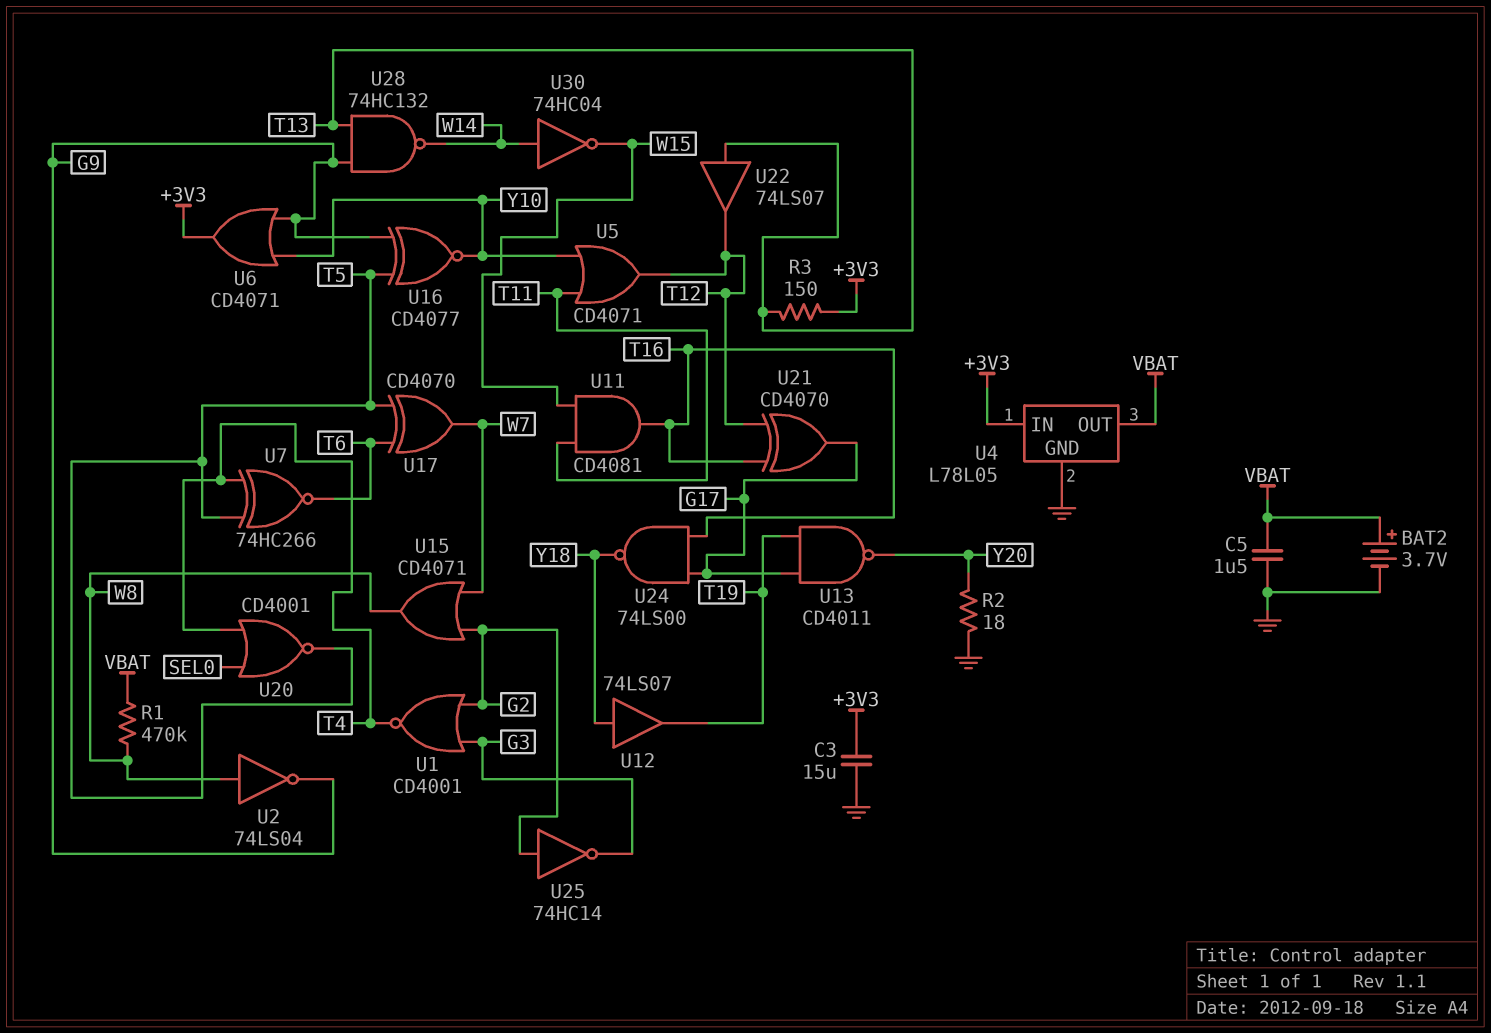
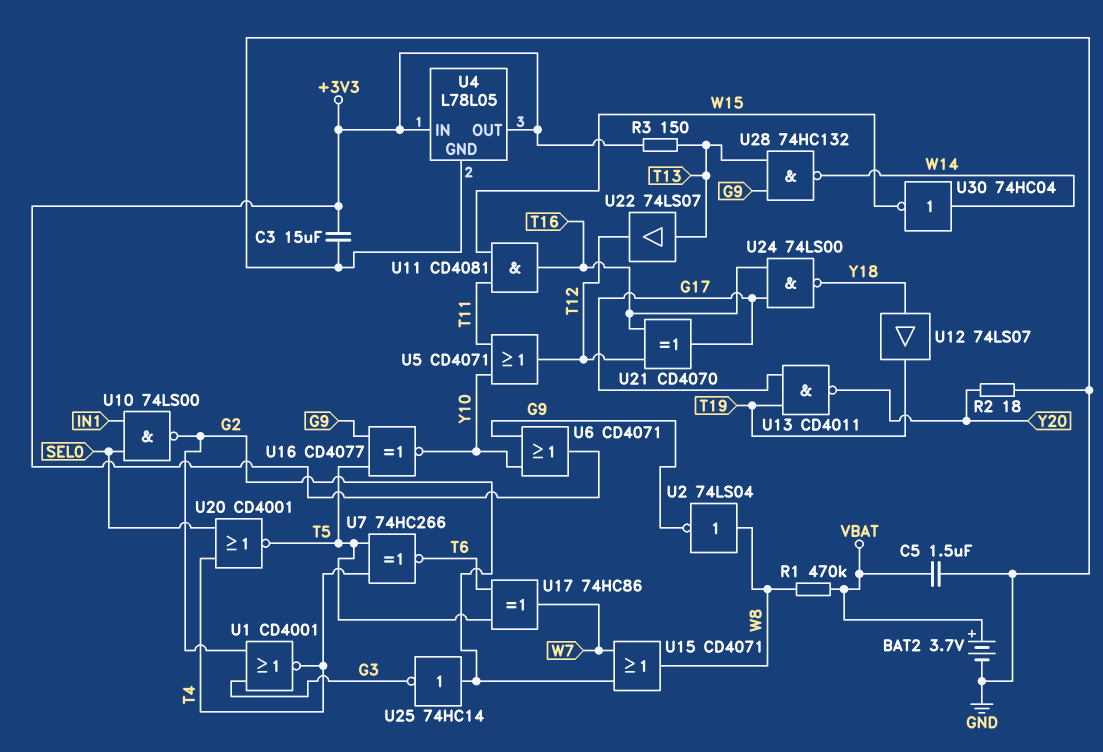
U4 pin OUT: VBAT -> +3V3
U10: none -> NAND 74LS00 (in IN1, in SEL0, out G2)
U17: XOR CD4070 (in T5, in T6, out W7) -> XOR 74HC86 (in T5, in T6, out W7)

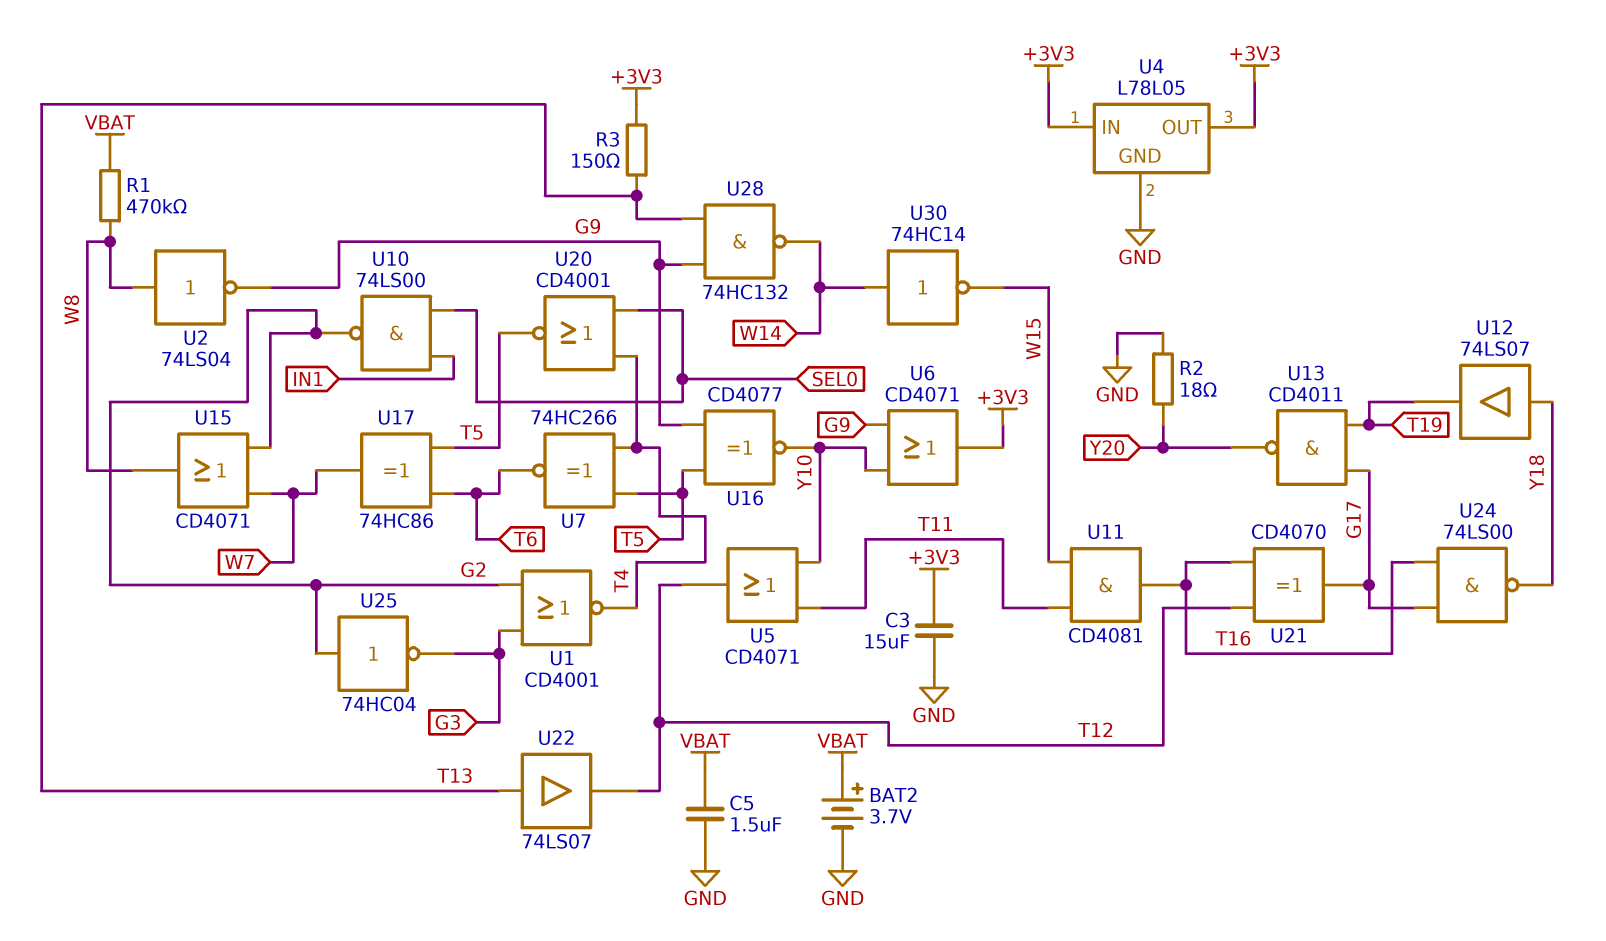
U25: NOT 74HC14 (in G2, out G3) -> NOT 74HC04 (in G2, out G3)
U30: NOT 74HC04 (in W14, out W15) -> NOT 74HC14 (in W14, out W15)

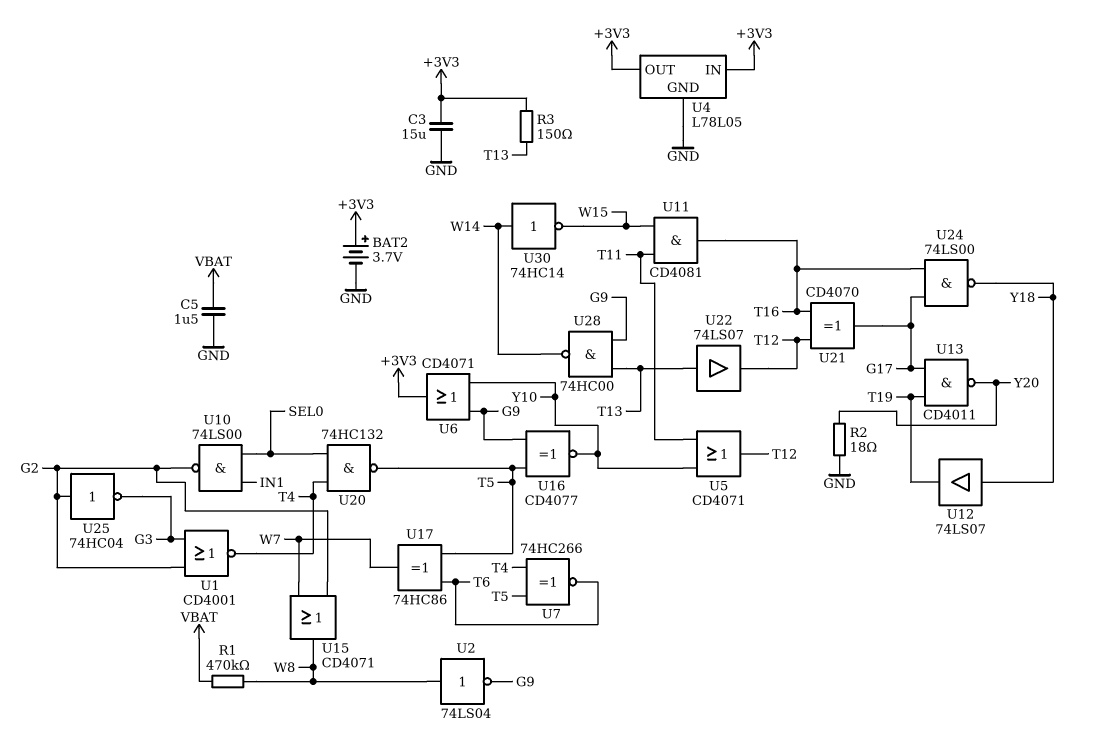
BAT2: 3.7V (plus VBAT, minus GND) -> 3.7V (plus +3V3, minus GND)
U20: NOR CD4001 (in SEL0, in T4, out T5) -> NAND 74HC132 (in SEL0, in T4, out T5)
U28: NAND 74HC132 (in G9, in T13, out W14) -> NAND 74HC00 (in G9, in T13, out W14)

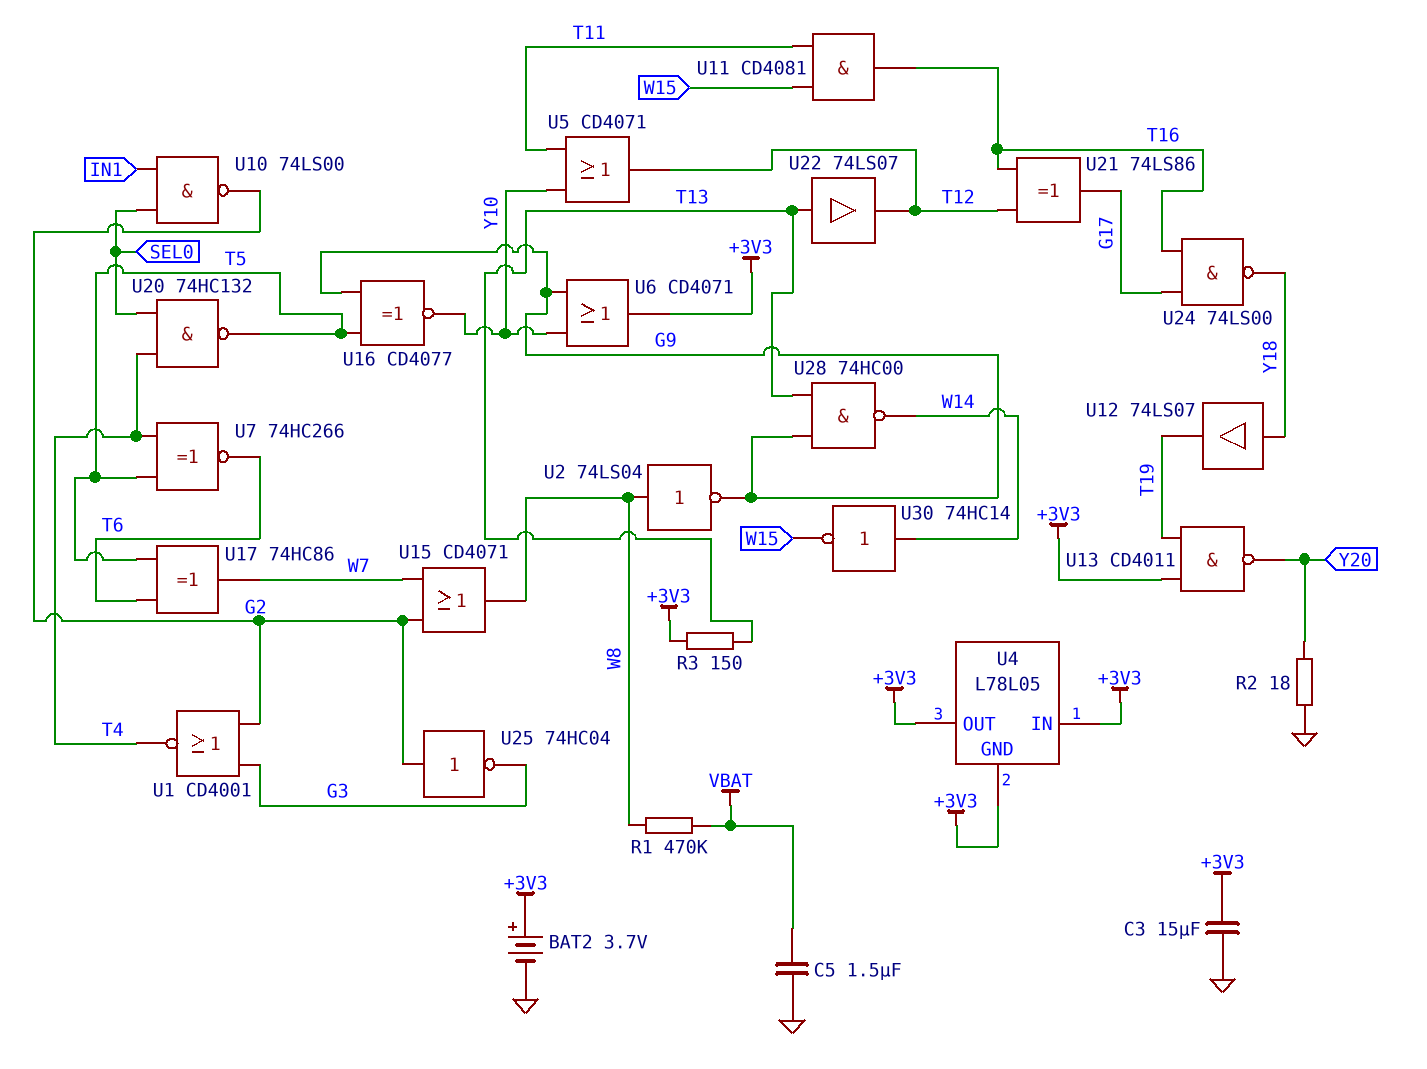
U4 pin GND: GND -> +3V3
U13: NAND CD4011 (in G17, in T19, out Y20) -> NAND CD4011 (in +3V3, in T19, out Y20)
U21: XOR CD4070 (in T12, in T16, out G17) -> XOR 74LS86 (in T12, in T16, out G17)

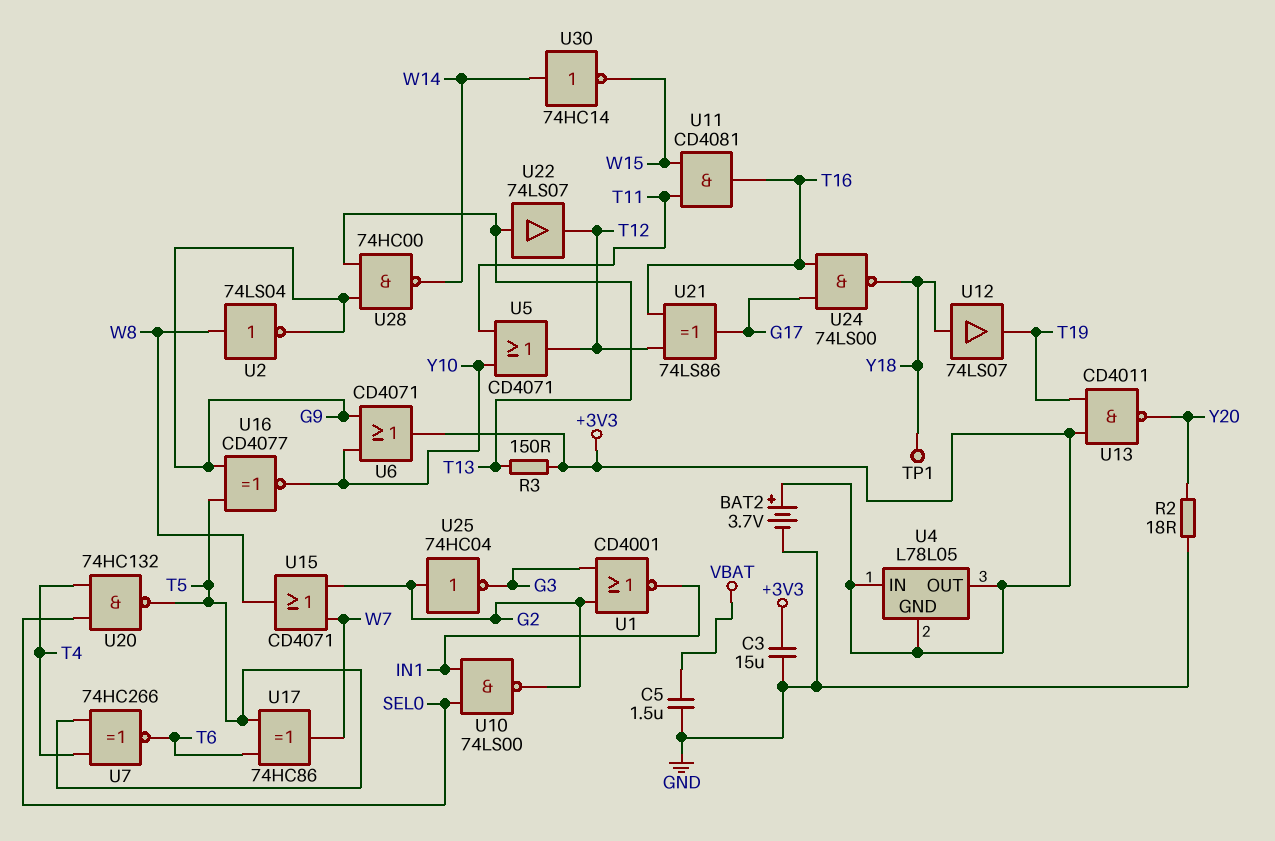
R1: 470k (VBAT, W8) -> none
TP1: none -> test point (Y18)
U1: NOR CD4001 (in G2, in G3, out T4) -> NOR CD4001 (in G2, in G3, out IN1)

